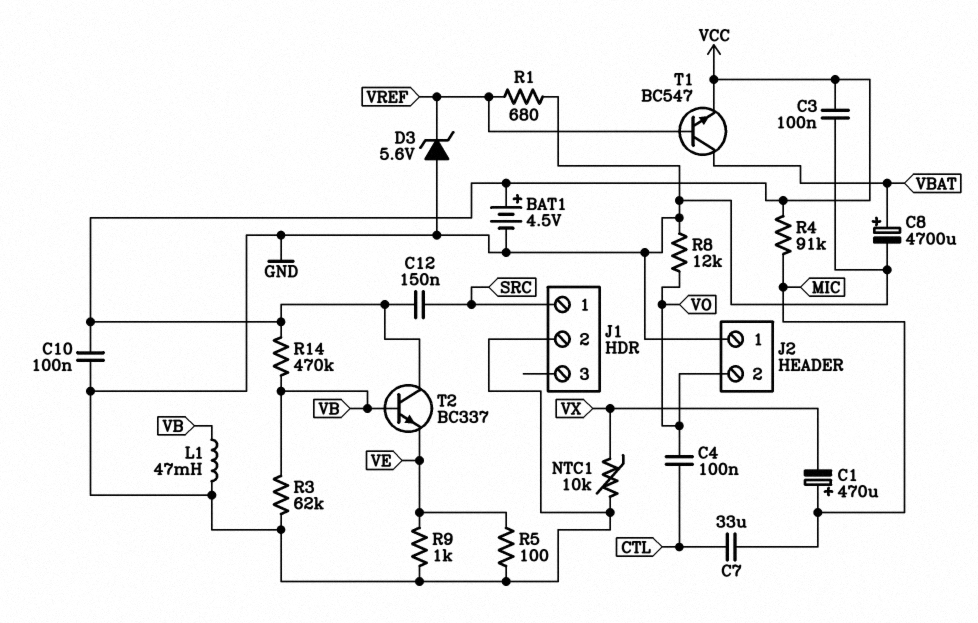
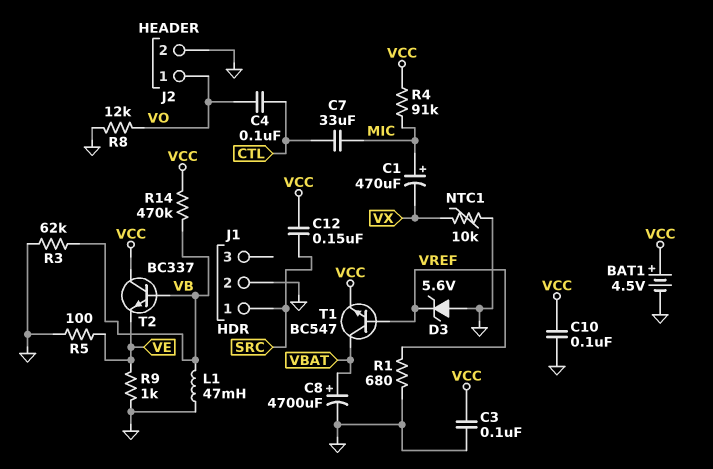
J2 pin 1: GND -> VO
J2 pin 2: VO -> GND

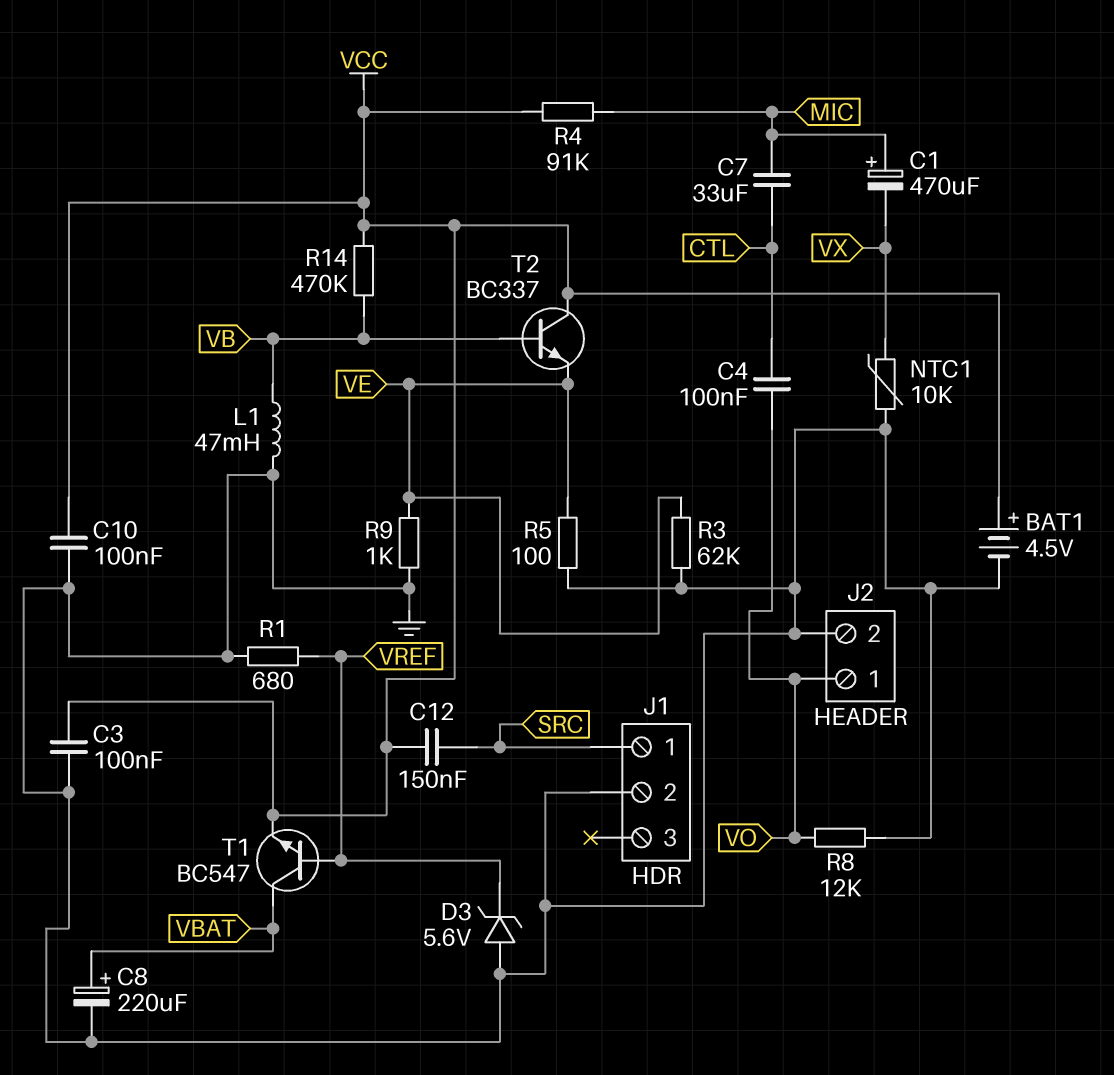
C8: 4700uF (plus VBAT, minus GND) -> 220uF (plus VBAT, minus GND)
R3: 62k (GND, VB) -> 62k (GND, VE)

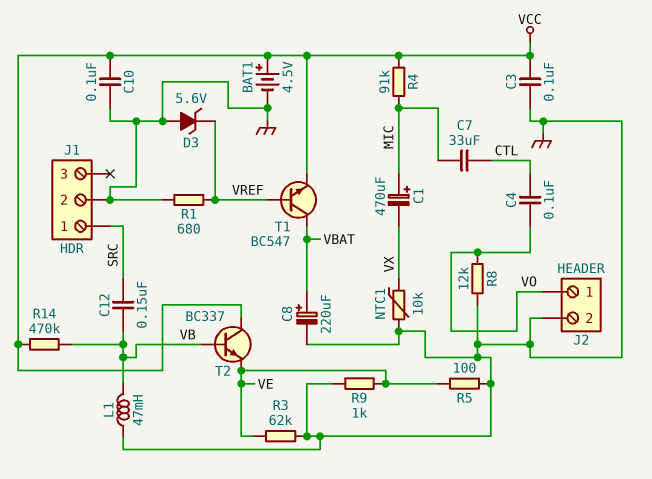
C12: 150nF (SRC, VCC) -> 150nF (SRC, VB)

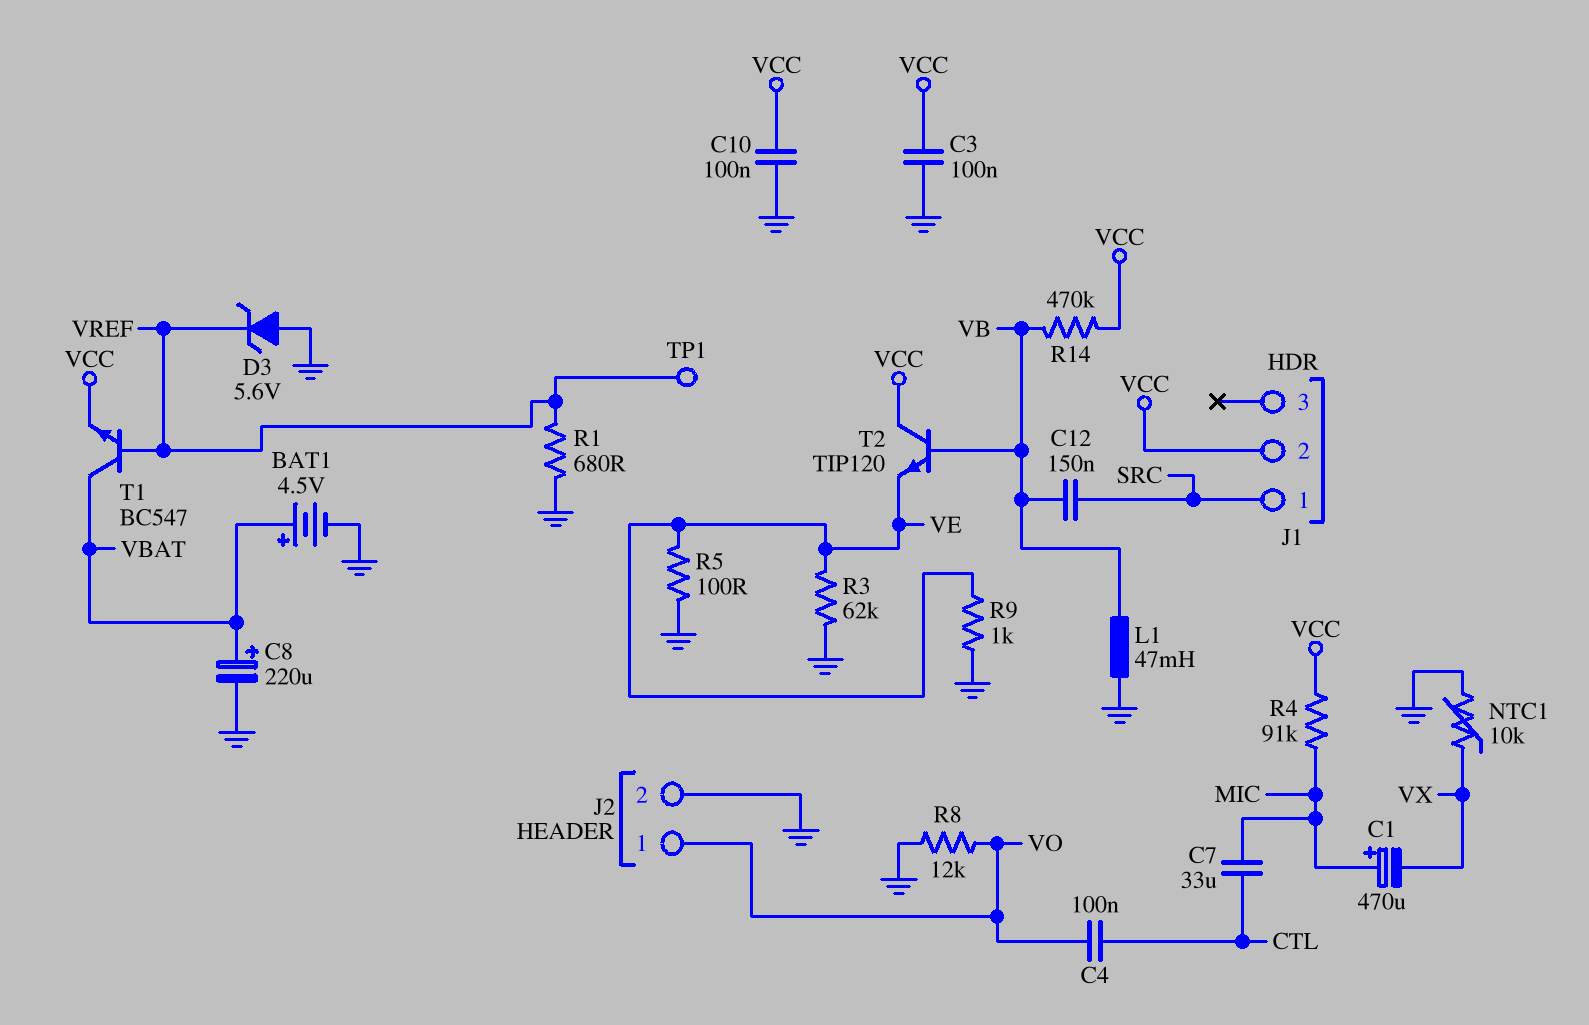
BAT1: 4.5V (plus VCC, minus GND) -> 4.5V (plus VBAT, minus GND)
J1 pin 2: GND -> VCC
T2: NPN BC337 (B VB, C VCC, E VE) -> NPN TIP120 (B VB, C VCC, E VE)
TP1: none -> test point (VREF)

